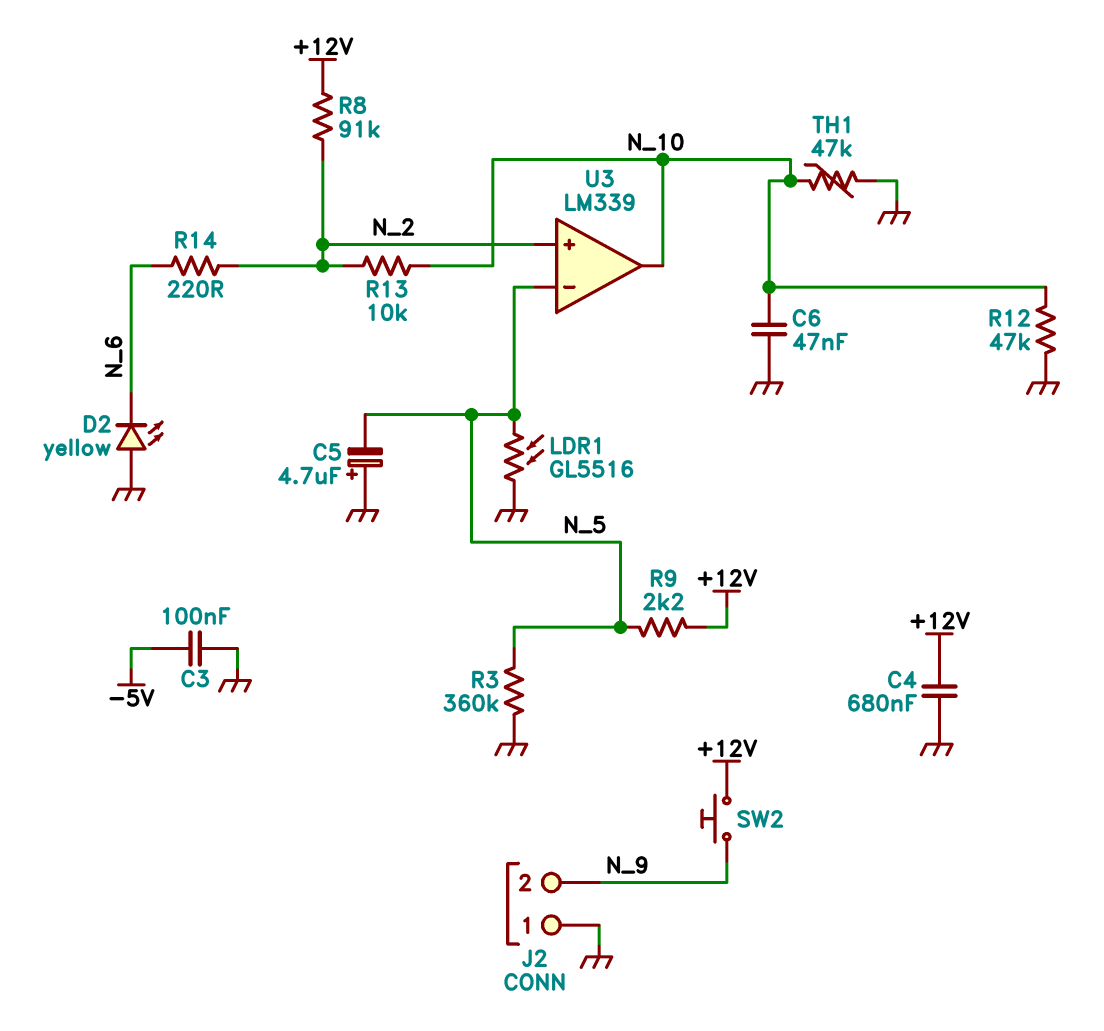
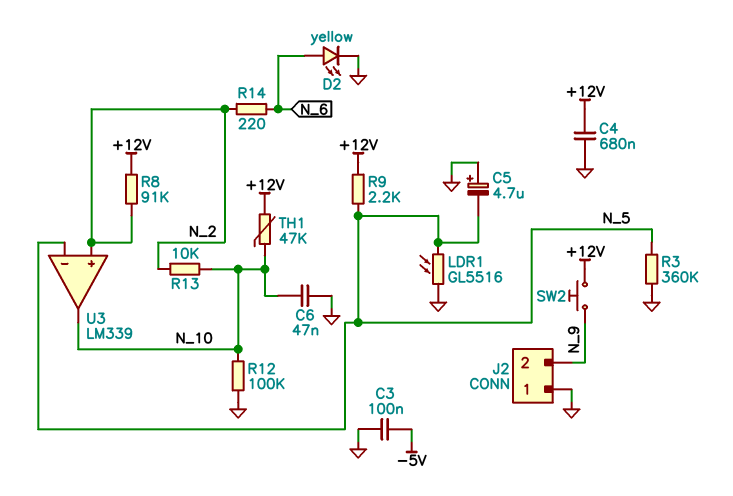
D2: LED yellow (A GND, K N_6) -> LED yellow (A N_6, K GND)
R12: 47k (GND, N_10) -> 100k (GND, N_10)
TH1: 47k (GND, N_10) -> 47k (+12V, N_10)

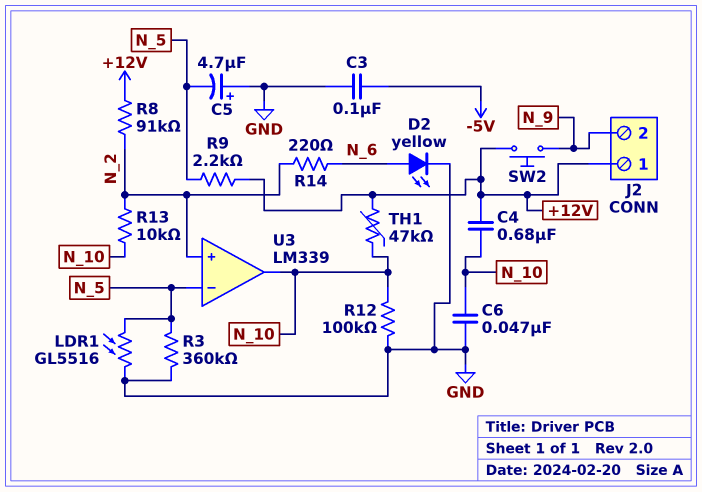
C4: 680nF (+12V, GND) -> 680nF (+12V, N_10)
J2 pin 1: GND -> +12V

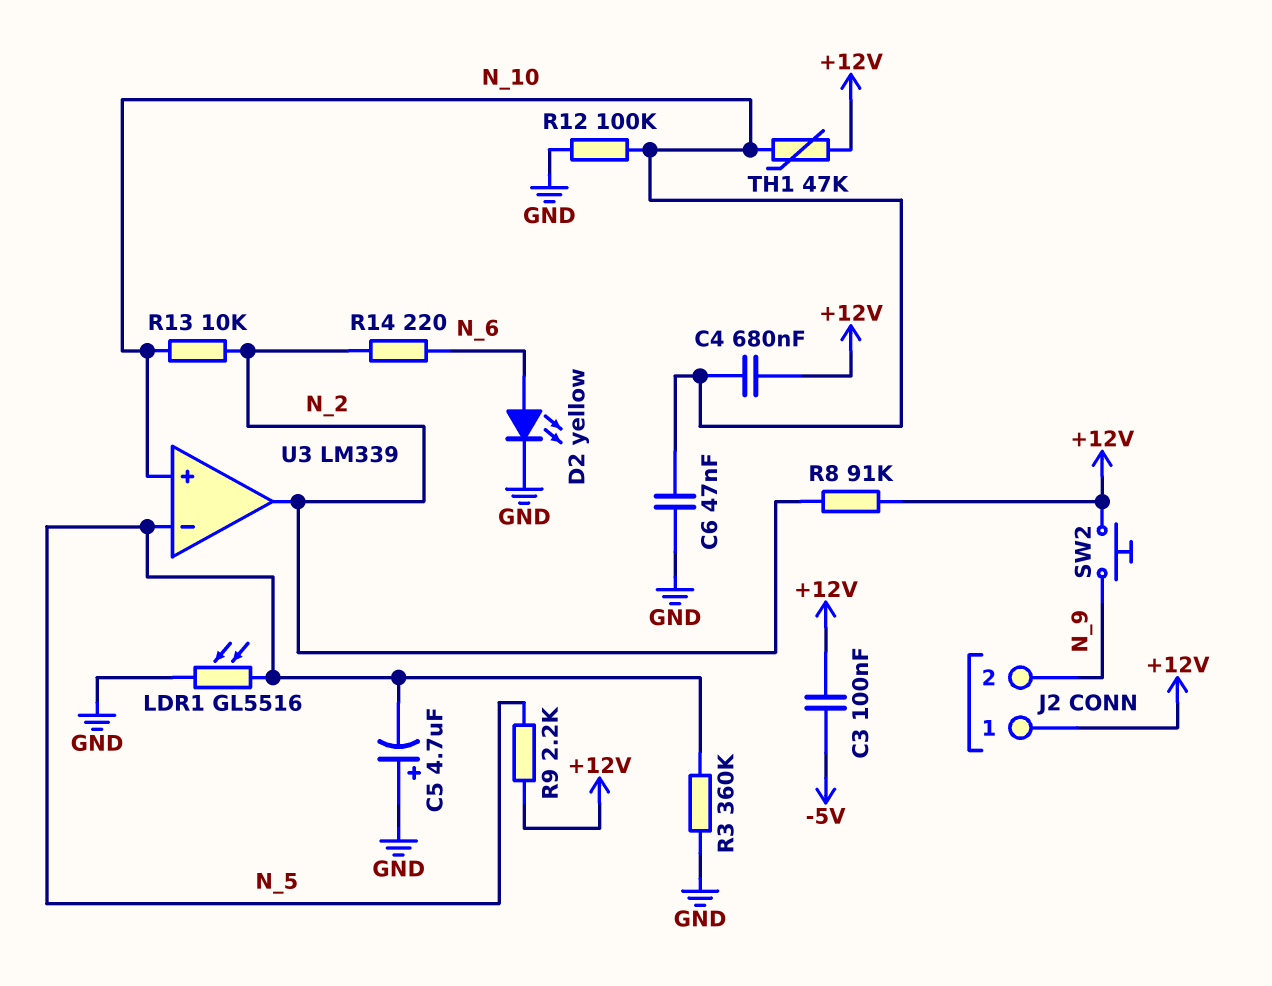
C3: 100nF (-5V, GND) -> 100nF (+12V, -5V)
U3 pin in+: N_2 -> N_10
U3 pin out: N_10 -> N_2

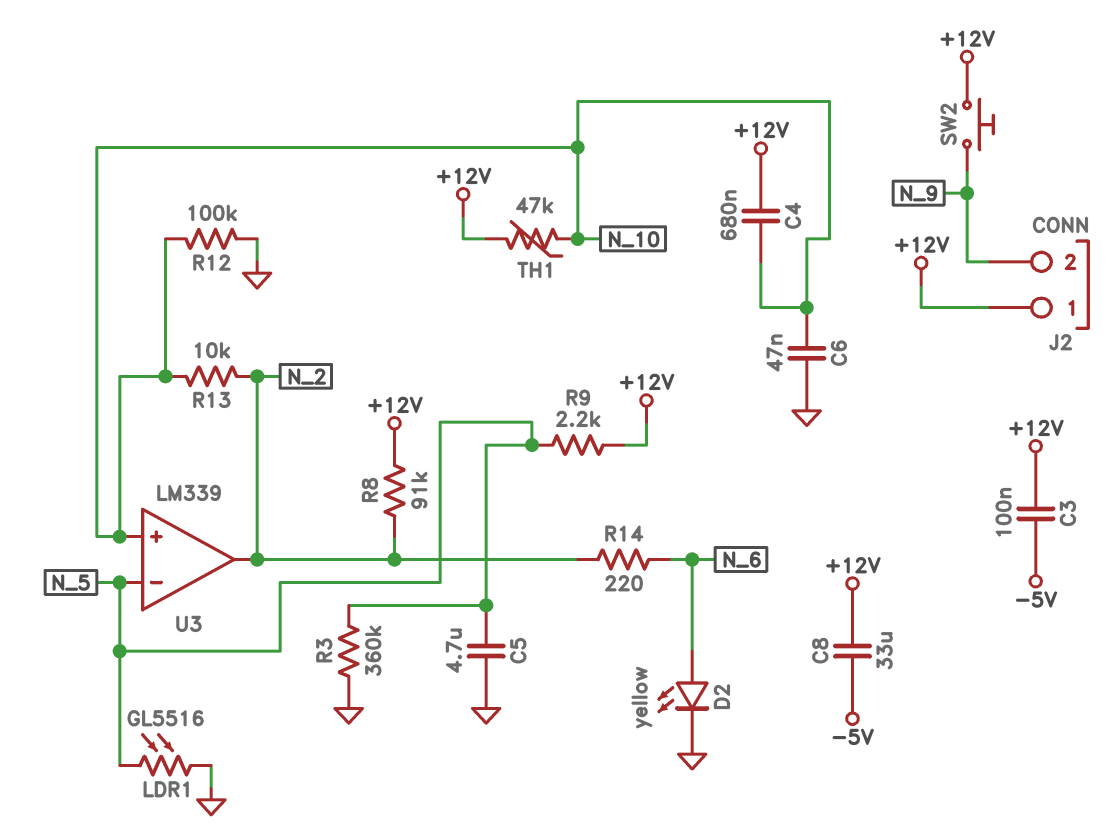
C5: 4.7uF (plus GND, minus N_5) -> 4.7uF (GND, N_5)
C8: none -> 33uF (+12V, -5V)

